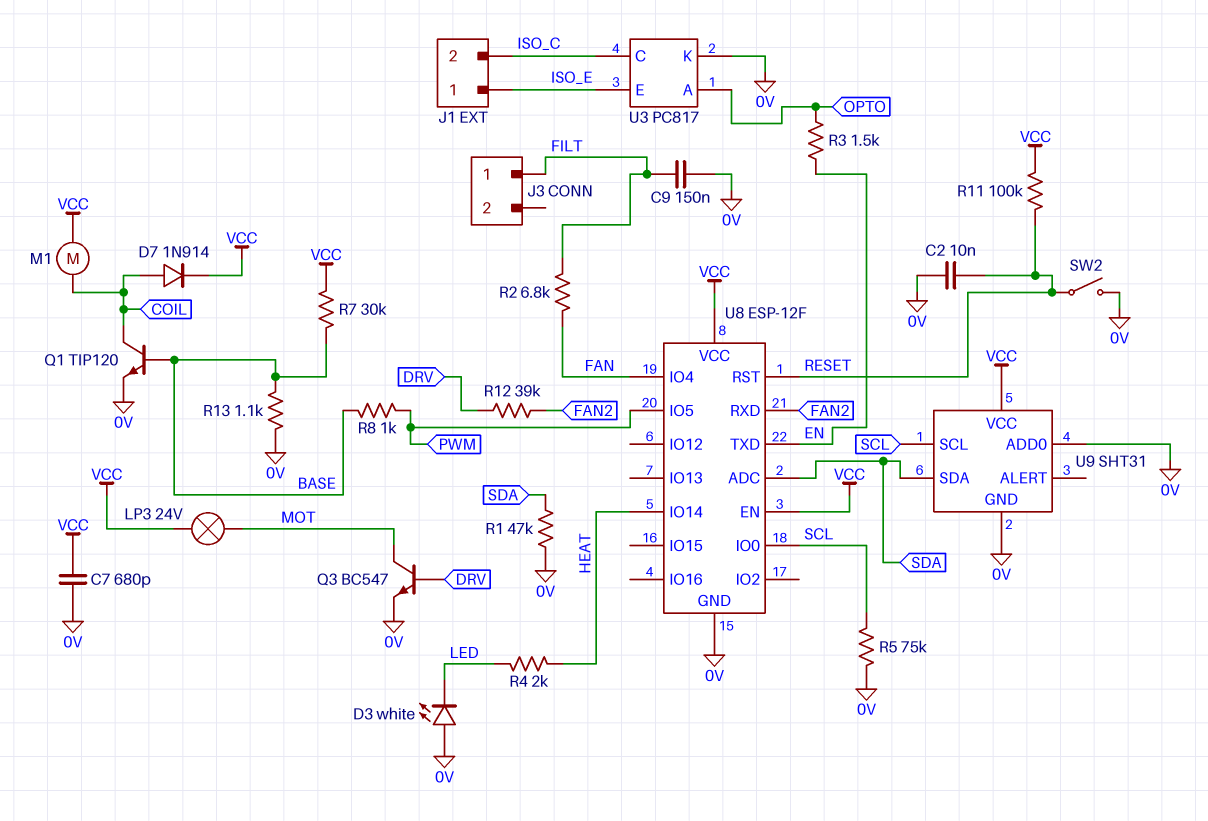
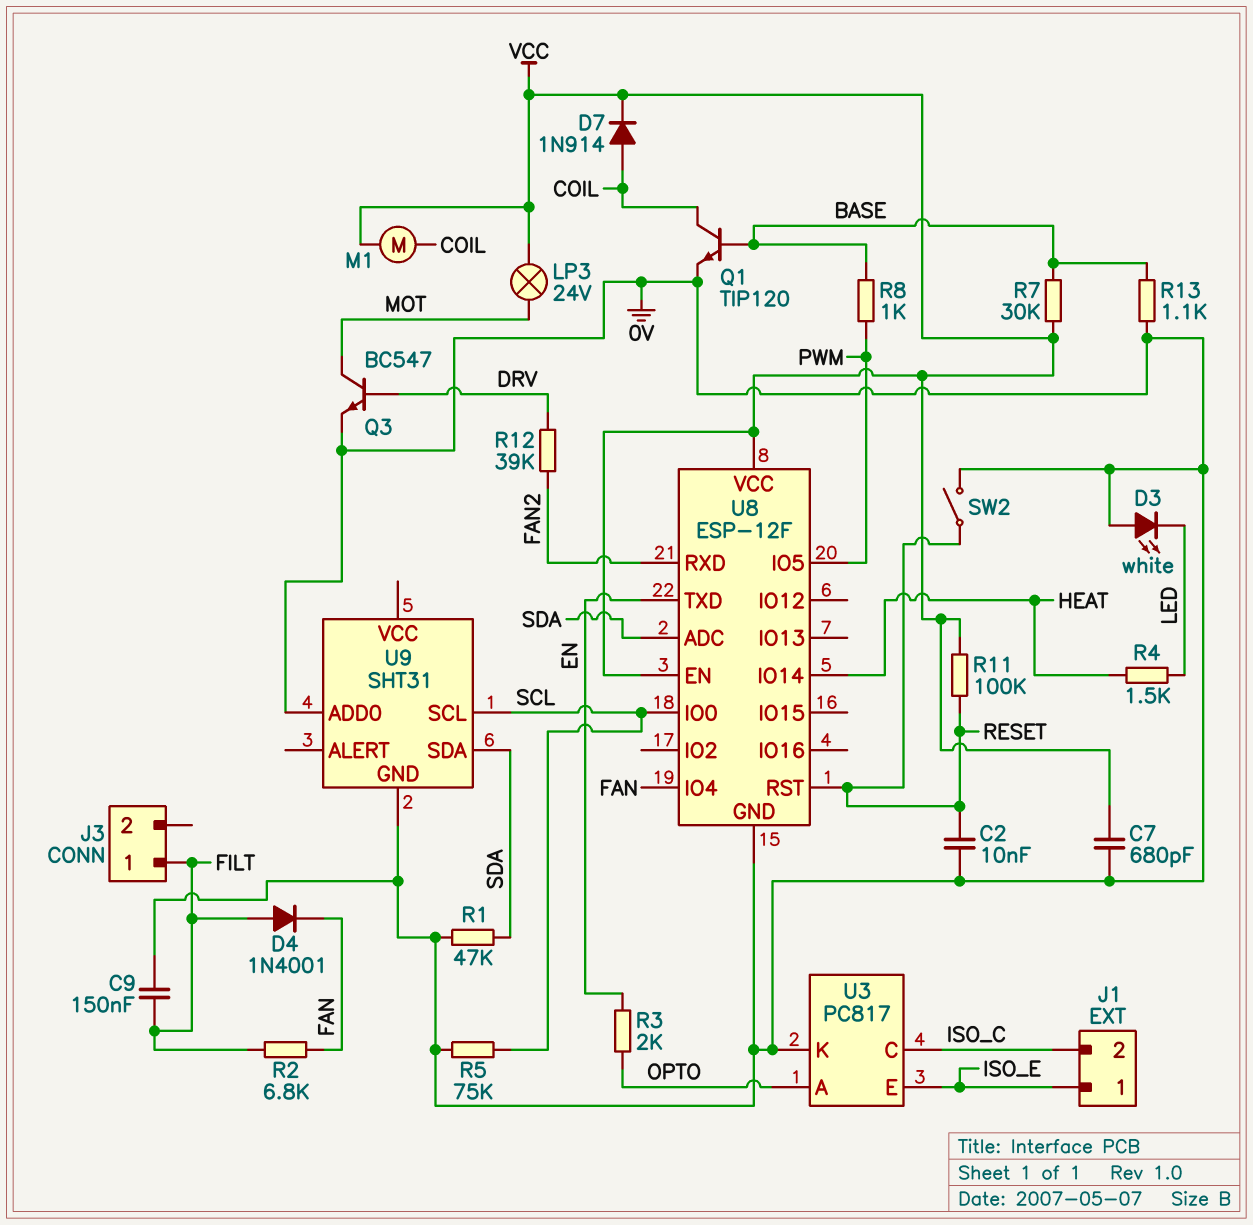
D4: none -> diode 1N4001 (A FILT, K FAN)
R3: 1.5k (EN, OPTO) -> 2k (EN, OPTO)
R4: 2k (HEAT, LED) -> 1.5k (HEAT, LED)
U9 pin VCC: VCC -> none

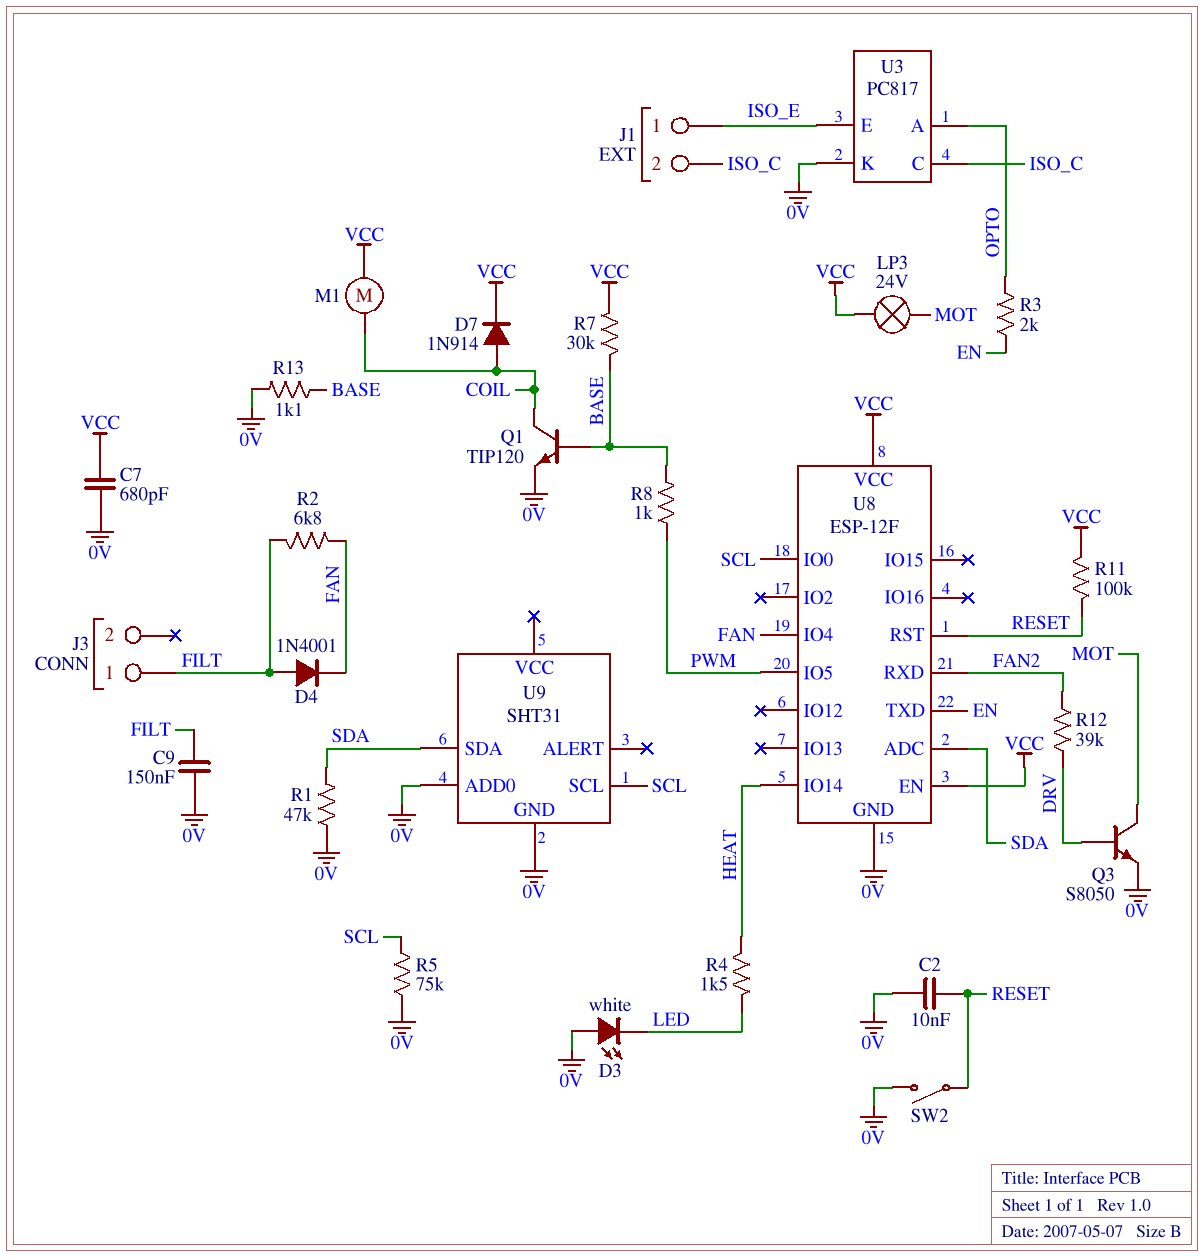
Q3: NPN BC547 (B DRV, C MOT, E 0V) -> NPN S8050 (B DRV, C MOT, E 0V)

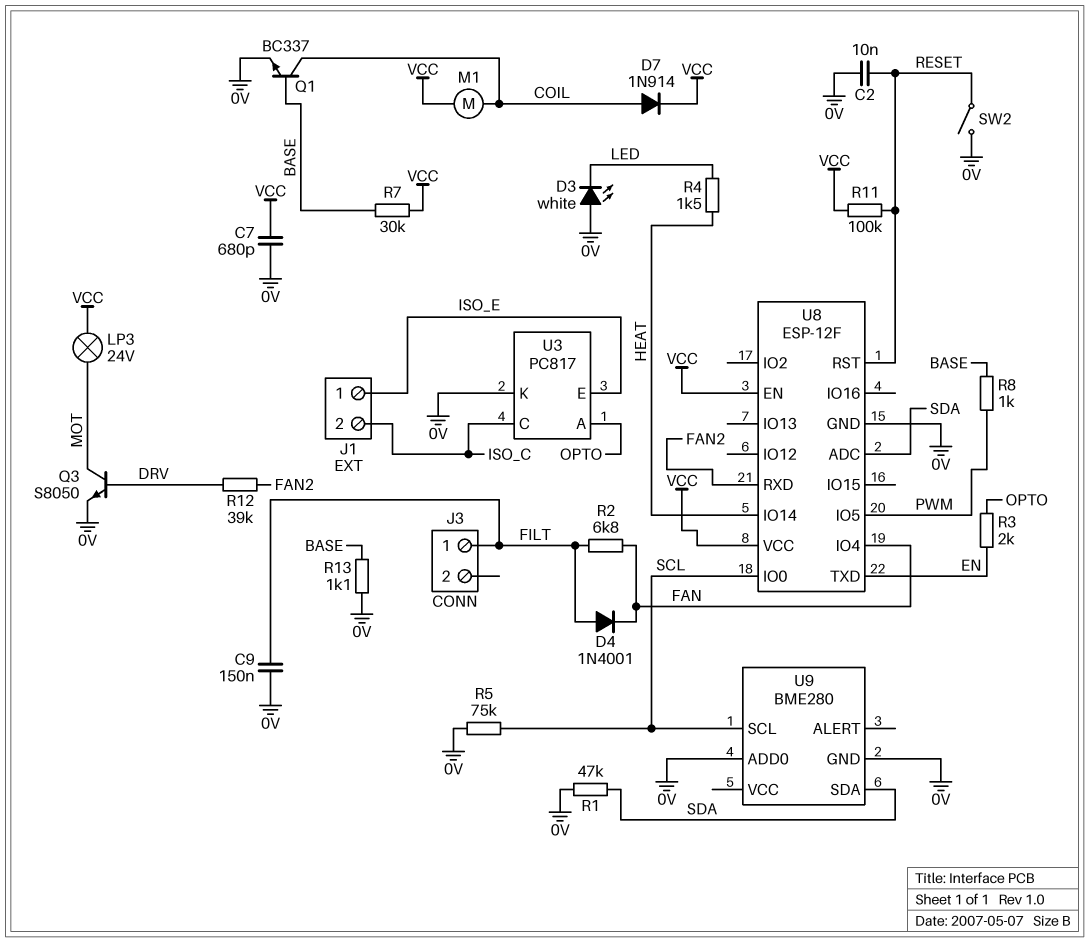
Q1: NPN TIP120 (B BASE, C COIL, E 0V) -> NPN BC337 (B BASE, C COIL, E 0V)
U9: SHT31 -> BME280

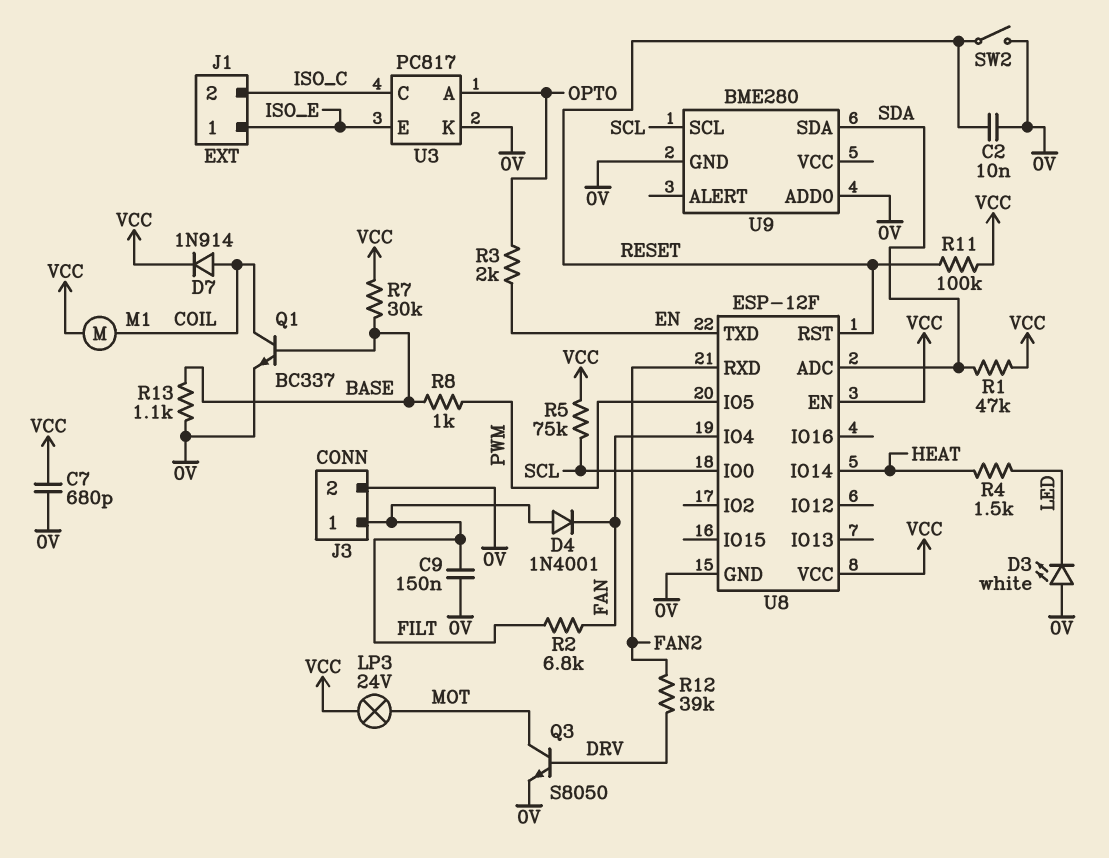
J3 pin 2: none -> 0V
R1: 47k (0V, SDA) -> 47k (SDA, VCC)
R5: 75k (0V, SCL) -> 75k (SCL, VCC)

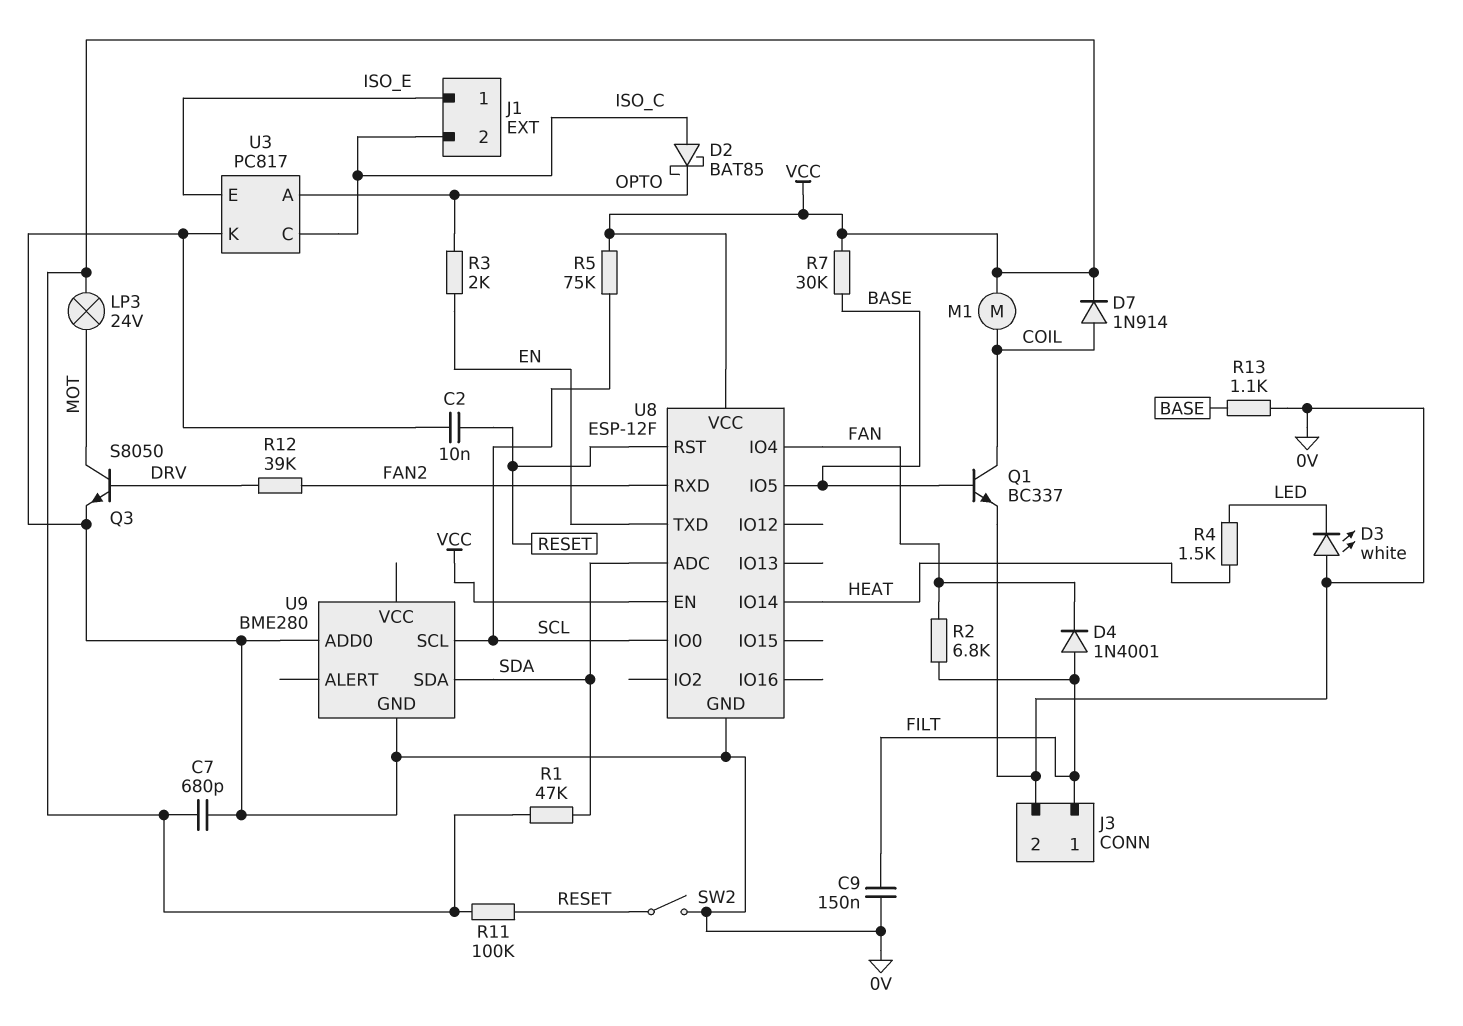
D2: none -> schottky BAT85 (A ISO_C, K OPTO)
R8: 1k (BASE, PWM) -> none
U8 pin IO5: PWM -> BASE

